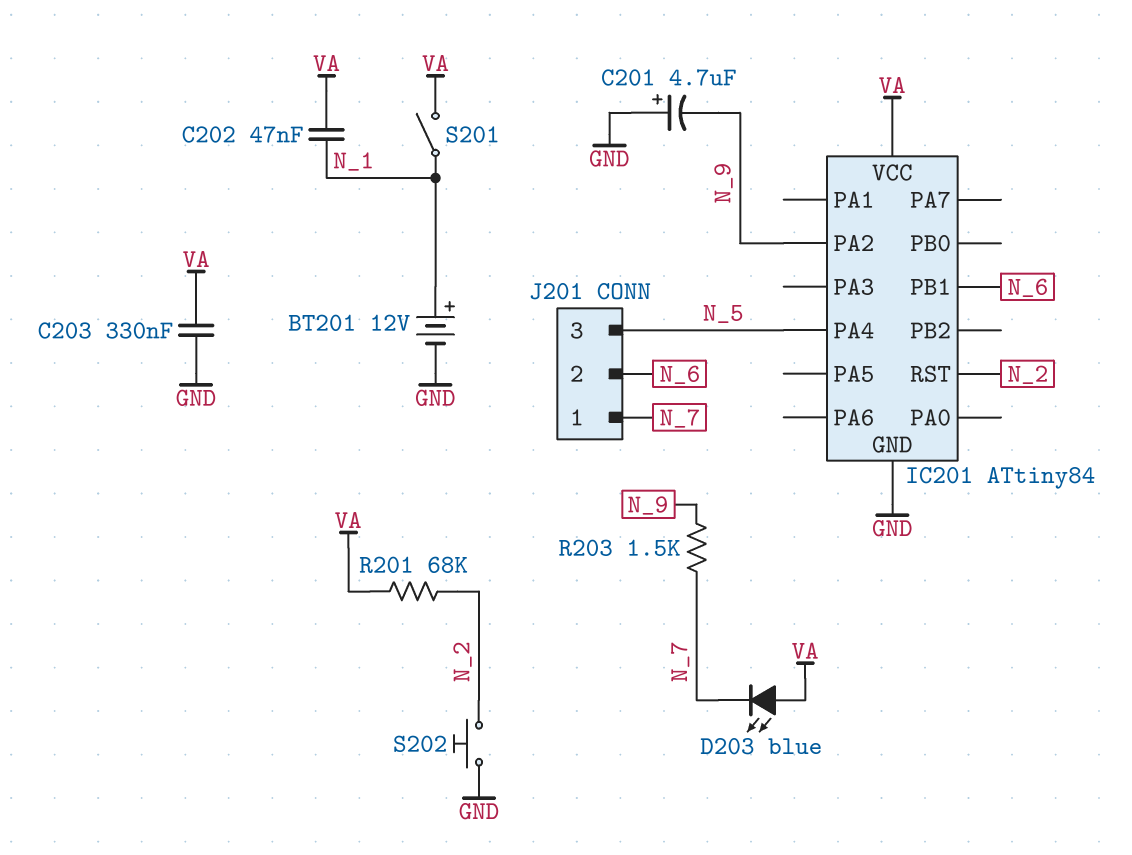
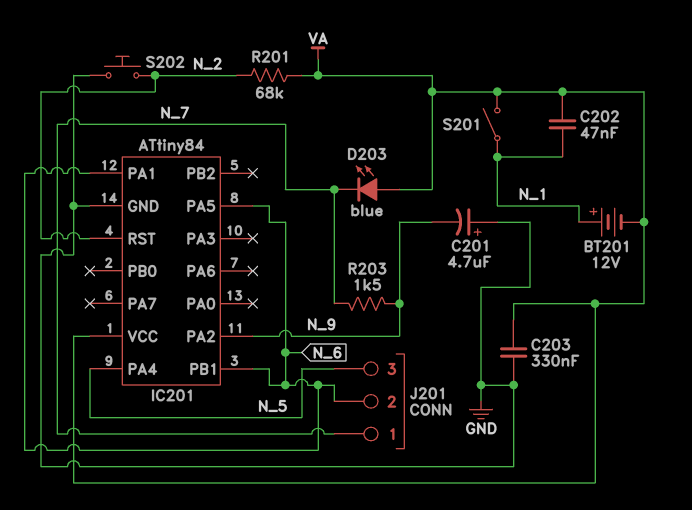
BT201: 12V (plus N_1, minus GND) -> 12V (plus N_1, minus VA)
IC201 pin PA1: none -> N_6
IC201 pin PA5: none -> N_6

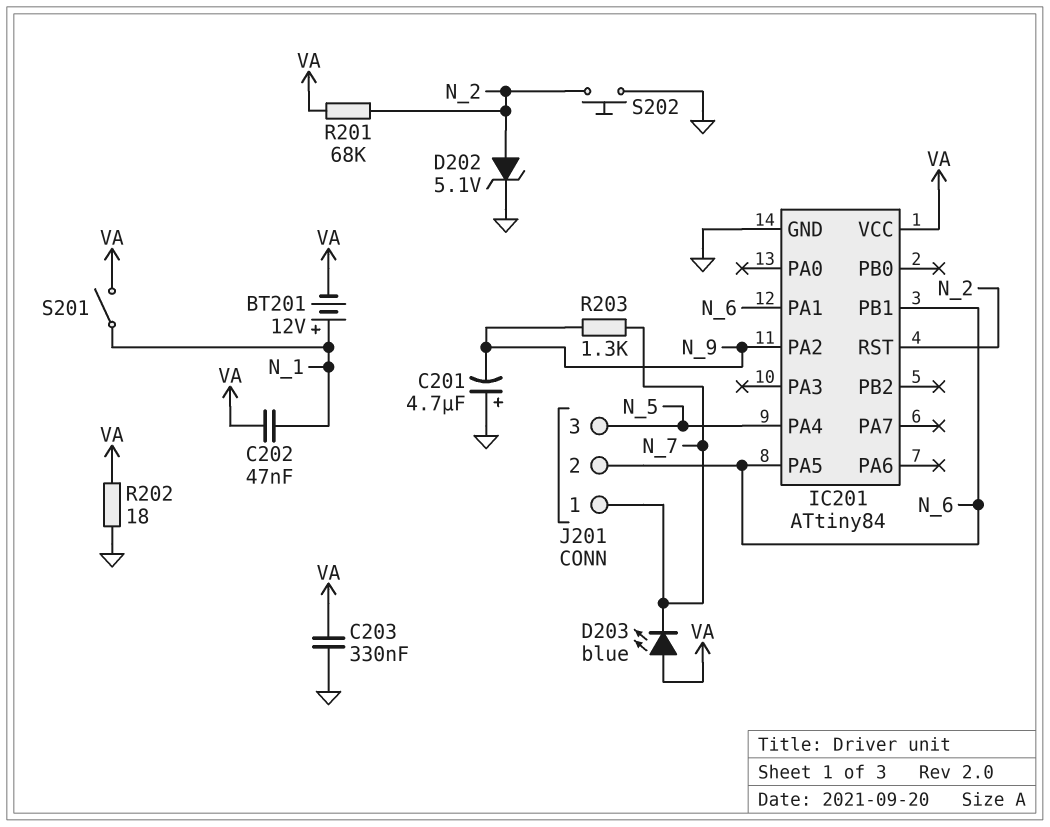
D202: none -> zener 5.1V (A N_2, K GND)
R202: none -> 18 (GND, VA)
R203: 1.5k (N_7, N_9) -> 1.3k (N_7, N_9)

